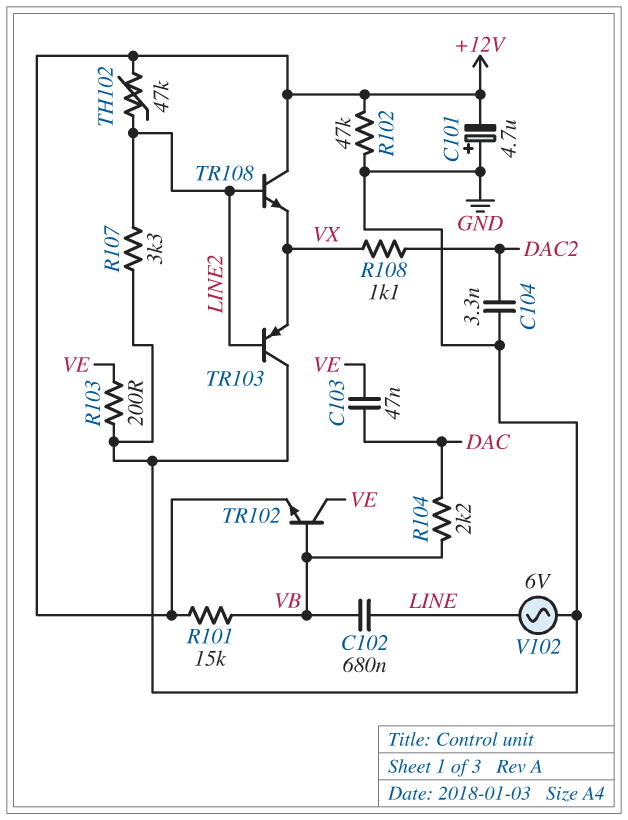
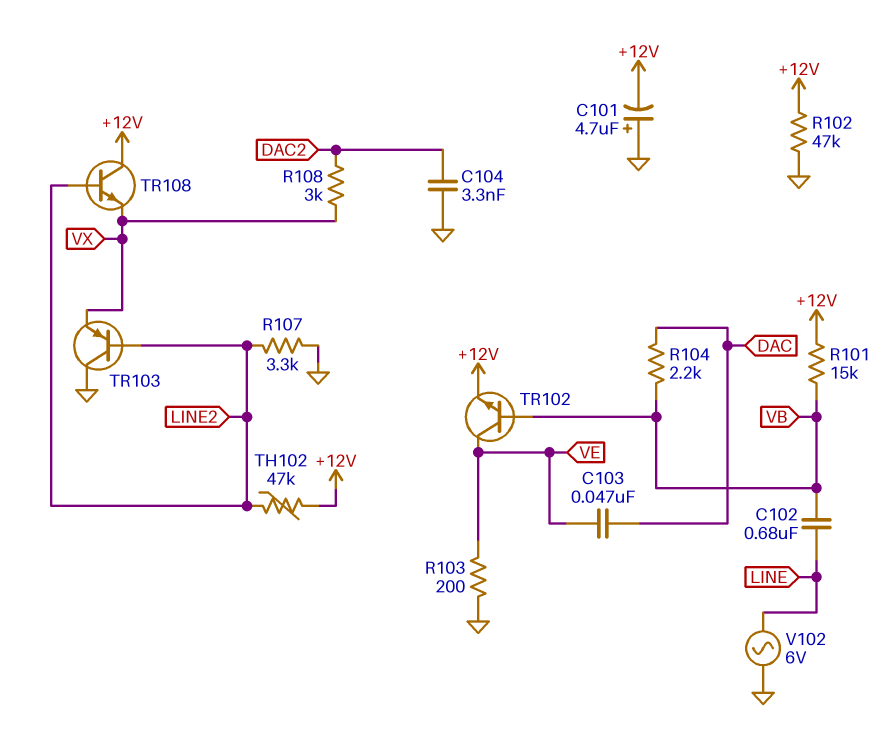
R108: 1.1k (DAC2, VX) -> 3k (DAC2, VX)

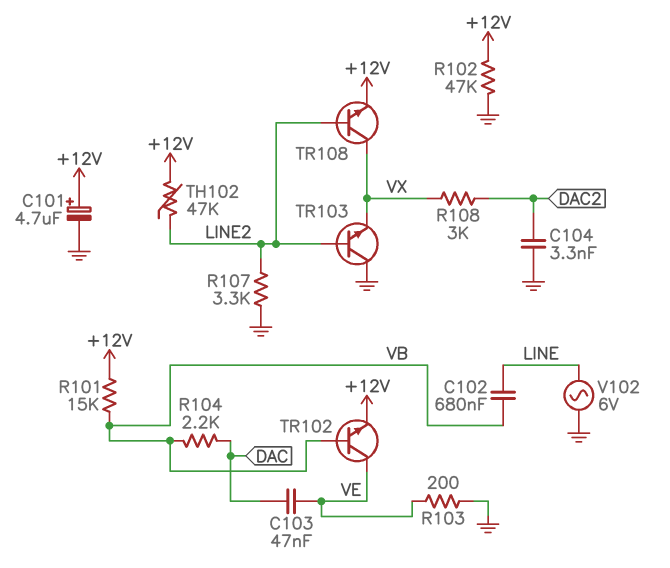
C101: 4.7uF (plus GND, minus +12V) -> 4.7uF (plus +12V, minus GND)
TR103: PNP (B LINE2, C GND, E VX) -> NPN (B LINE2, C GND, E VX)
TR108: NPN (B LINE2, C +12V, E VX) -> NPN (B LINE2, C VX, E +12V)

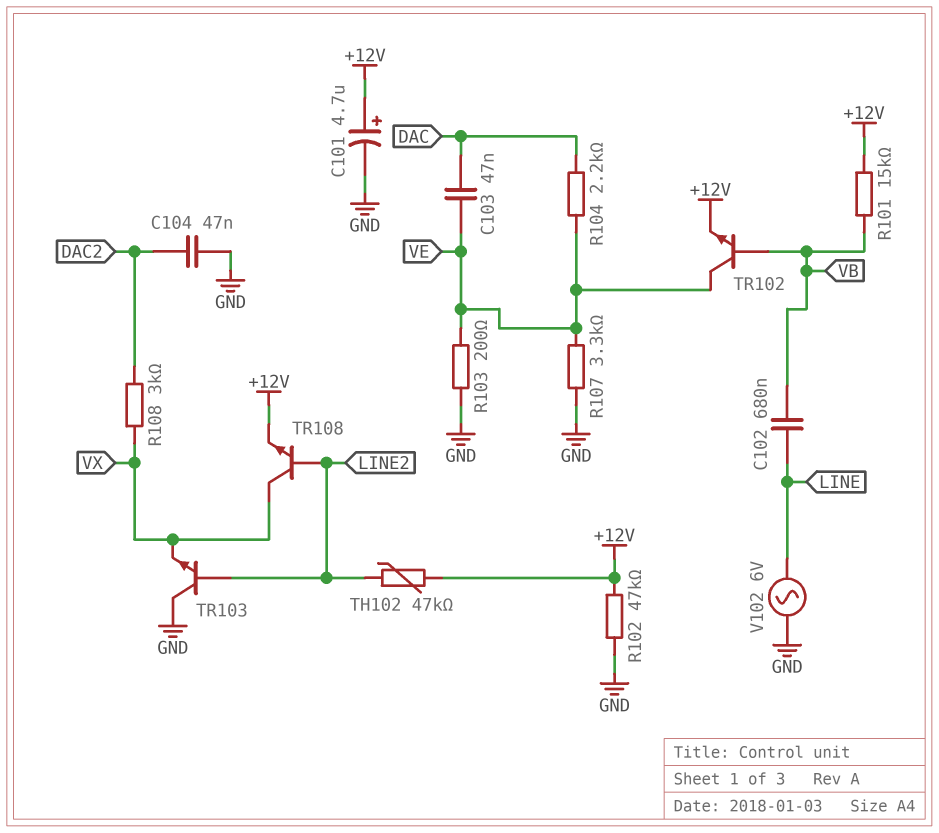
C104: 3.3nF (DAC2, GND) -> 47nF (DAC2, GND)
R104: 2.2k (DAC, VB) -> 2.2k (DAC, VE)
R107: 3.3k (GND, LINE2) -> 3.3k (GND, VE)

